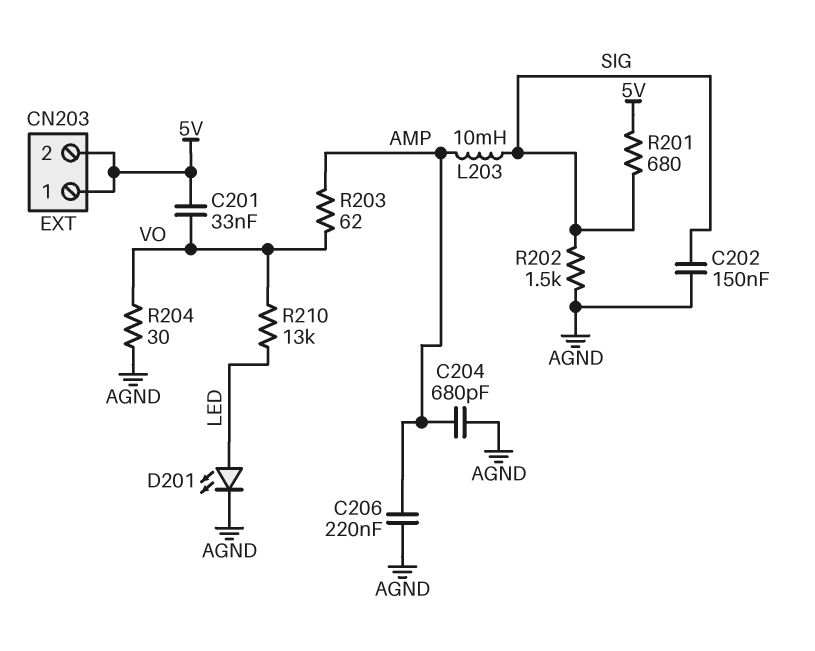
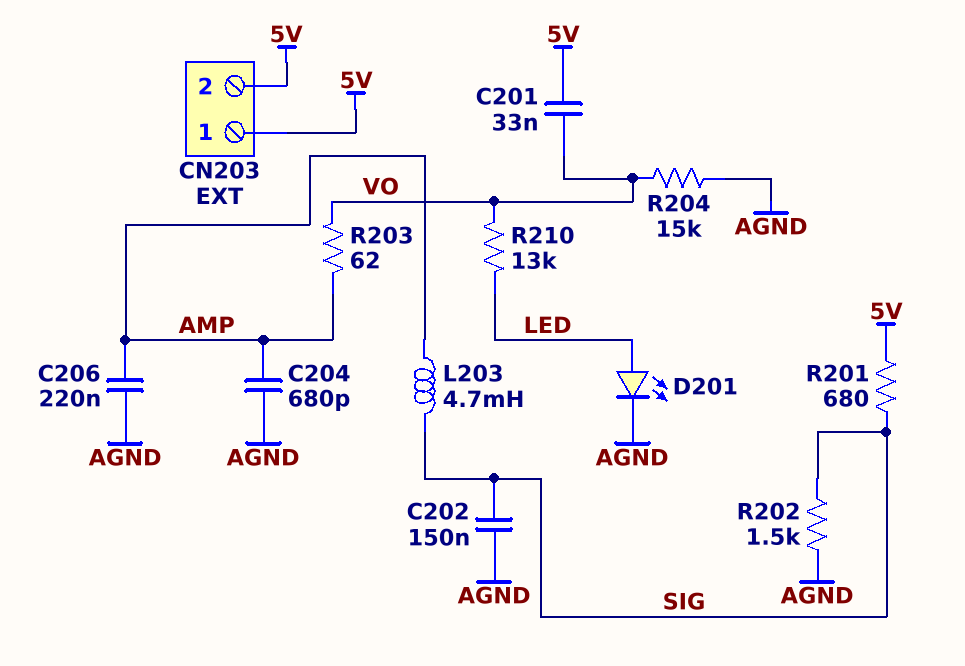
L203: 10mH (AMP, SIG) -> 4.7mH (AMP, SIG)
R204: 30 (AGND, VO) -> 15k (AGND, VO)

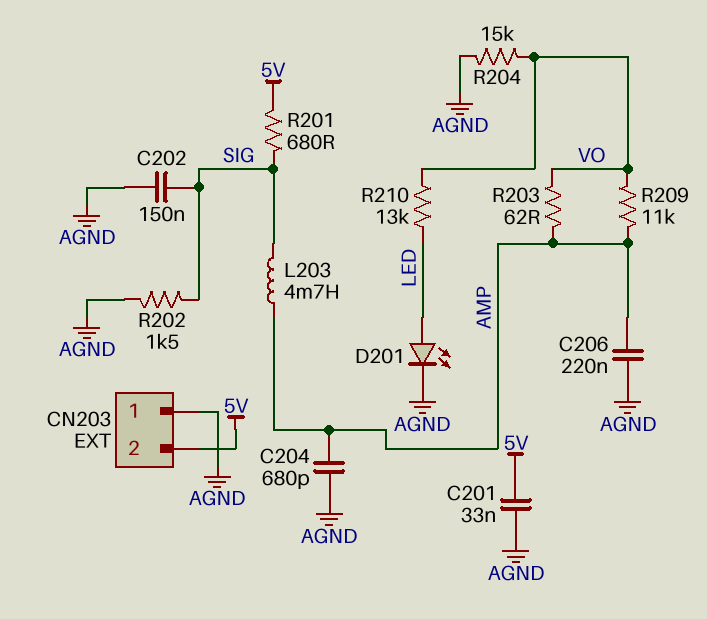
C201: 33nF (5V, VO) -> 33nF (5V, AGND)
CN203 pin 1: 5V -> AGND
R209: none -> 11k (AMP, VO)

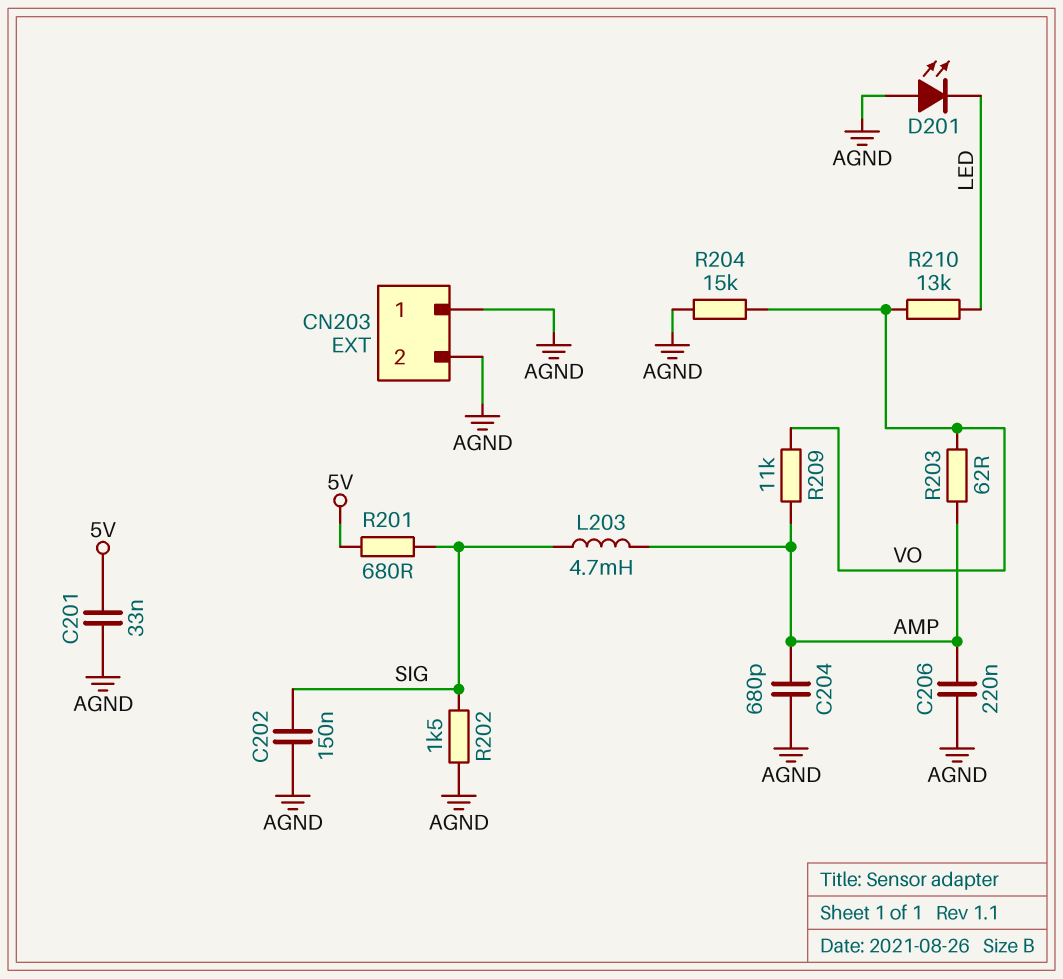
CN203 pin 2: 5V -> AGND
D201: LED (A LED, K AGND) -> LED (A AGND, K LED)

